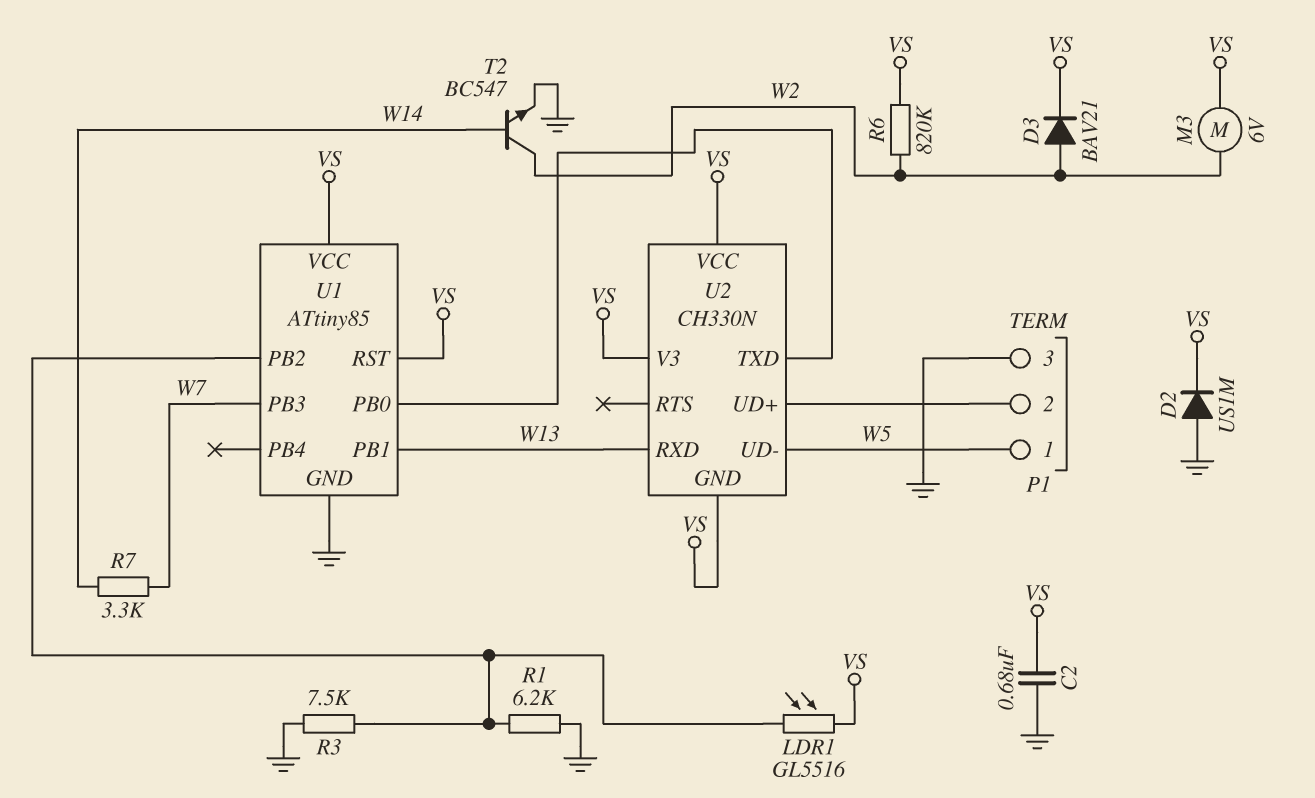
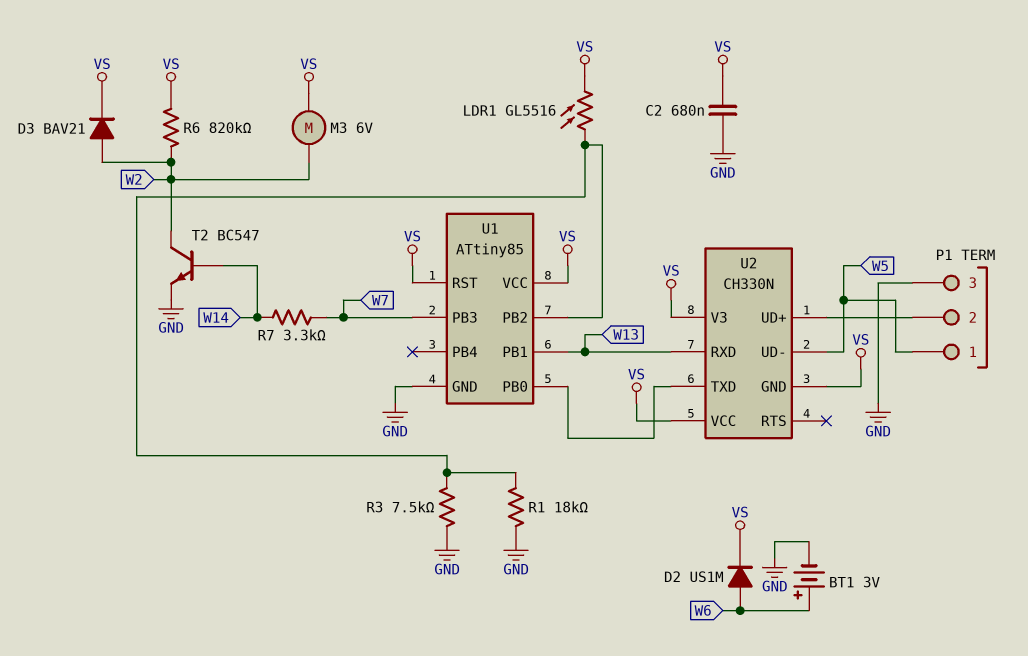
BT1: none -> 3V (plus W6, minus GND)
D2: diode US1M (A GND, K VS) -> diode US1M (A W6, K VS)
R1: 6.2k (GND, U1/PB2) -> 18k (GND, U1/PB2)

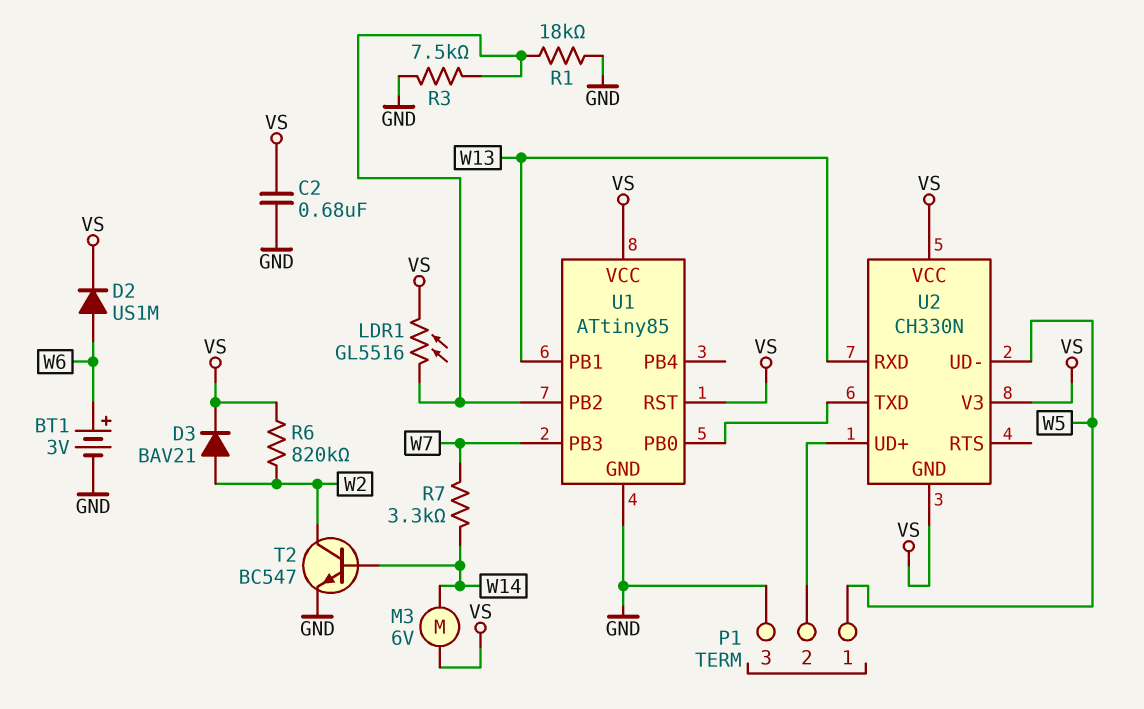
M3: motor 6V (VS, W2) -> motor 6V (VS, W14)

